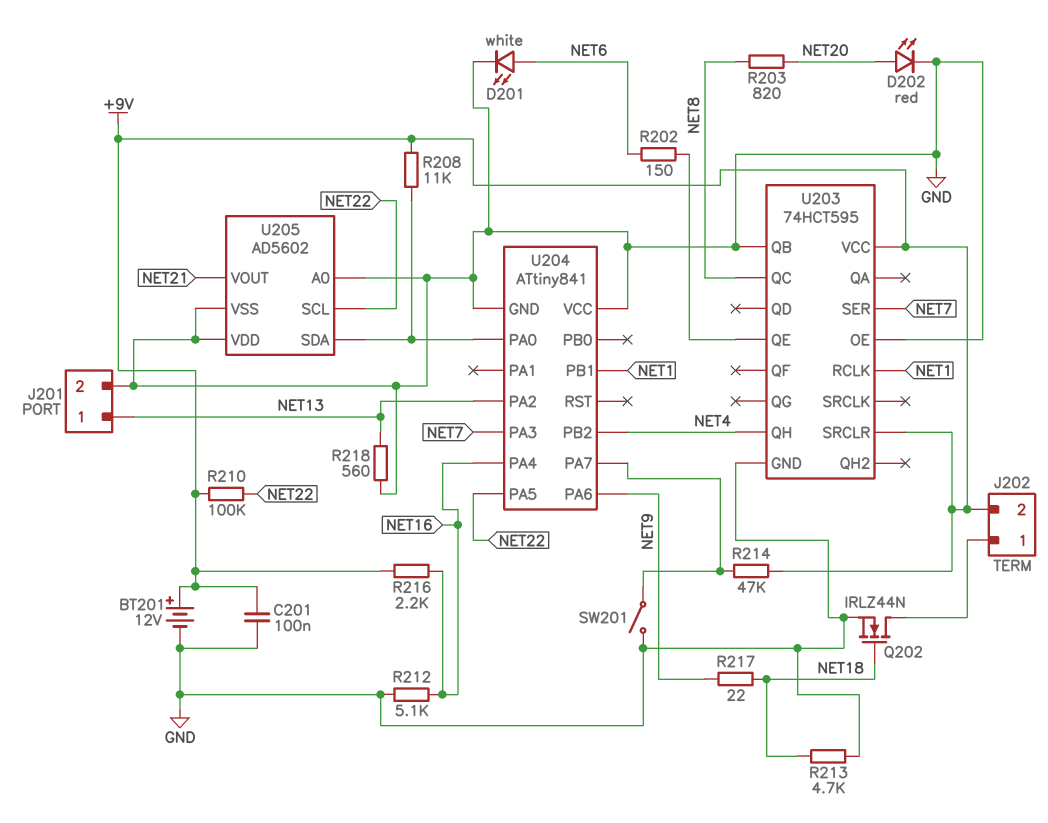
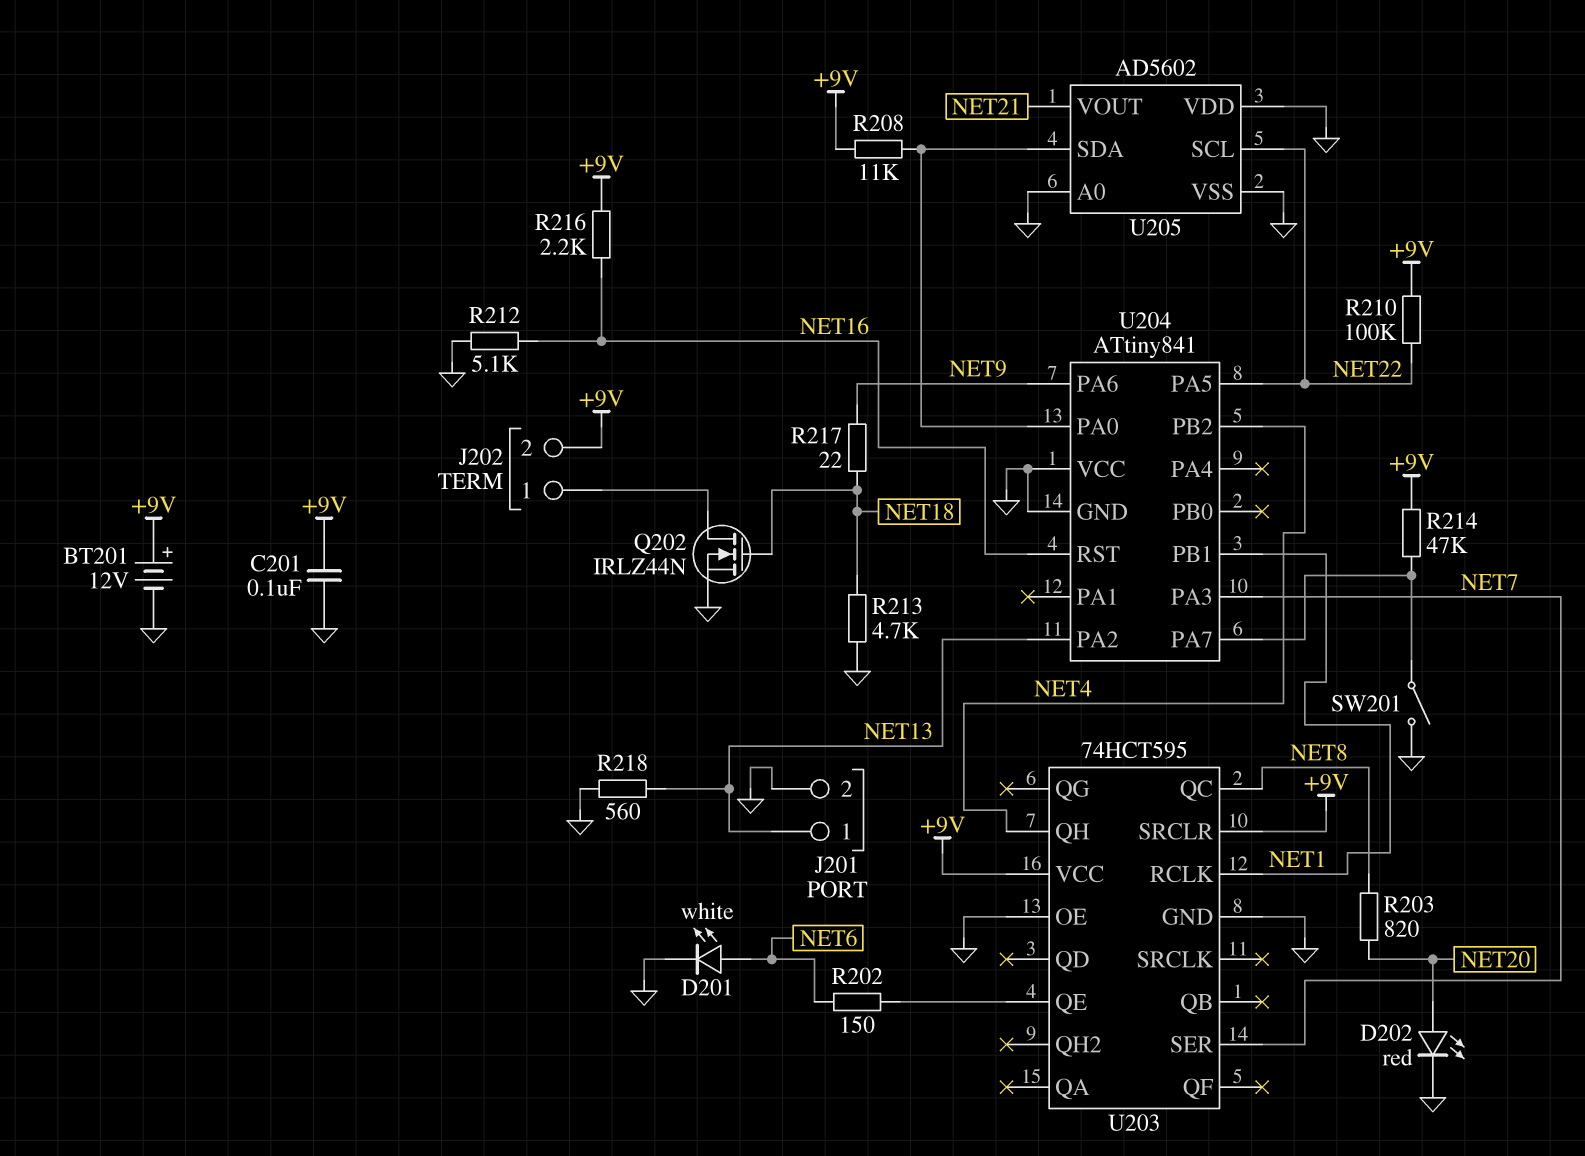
U203 pin QB: GND -> none
U204 pin PA4: NET16 -> none
U204 pin RST: none -> NET16

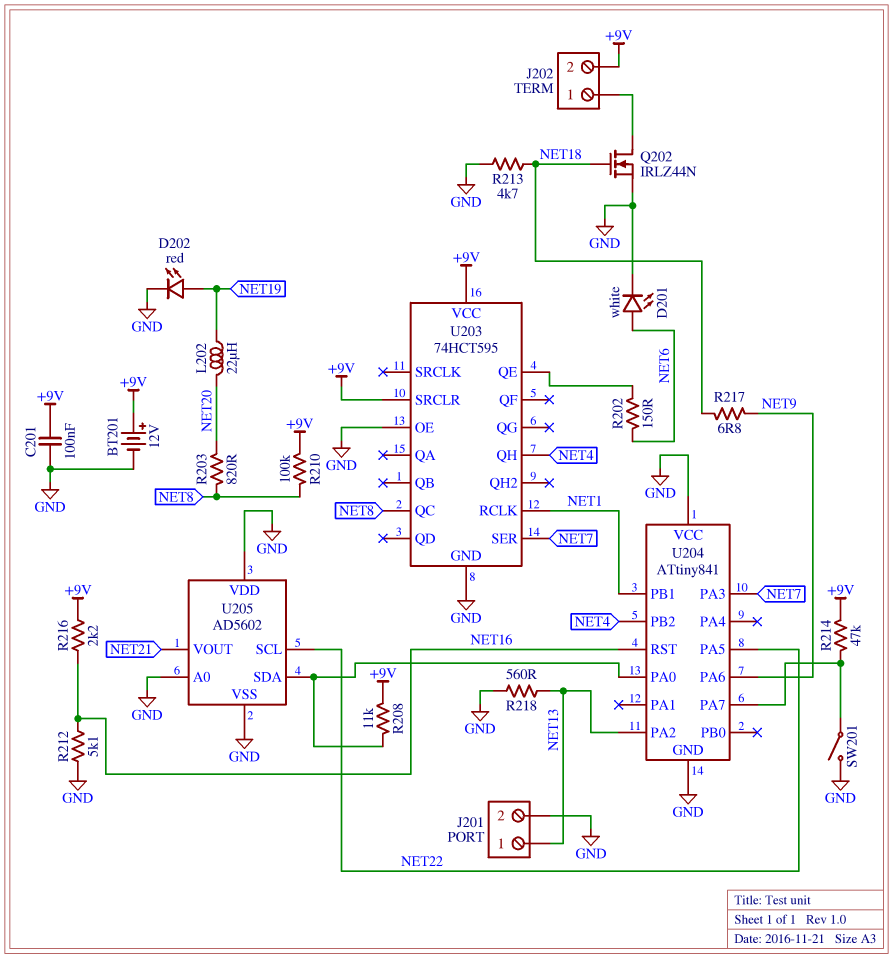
D202: LED red (A NET20, K GND) -> LED red (A NET19, K GND)
L202: none -> 22uH (NET19, NET20)
R210: 100k (+9V, NET22) -> 100k (+9V, NET8)
R217: 22 (NET9, NET18) -> 6.8 (NET9, NET18)

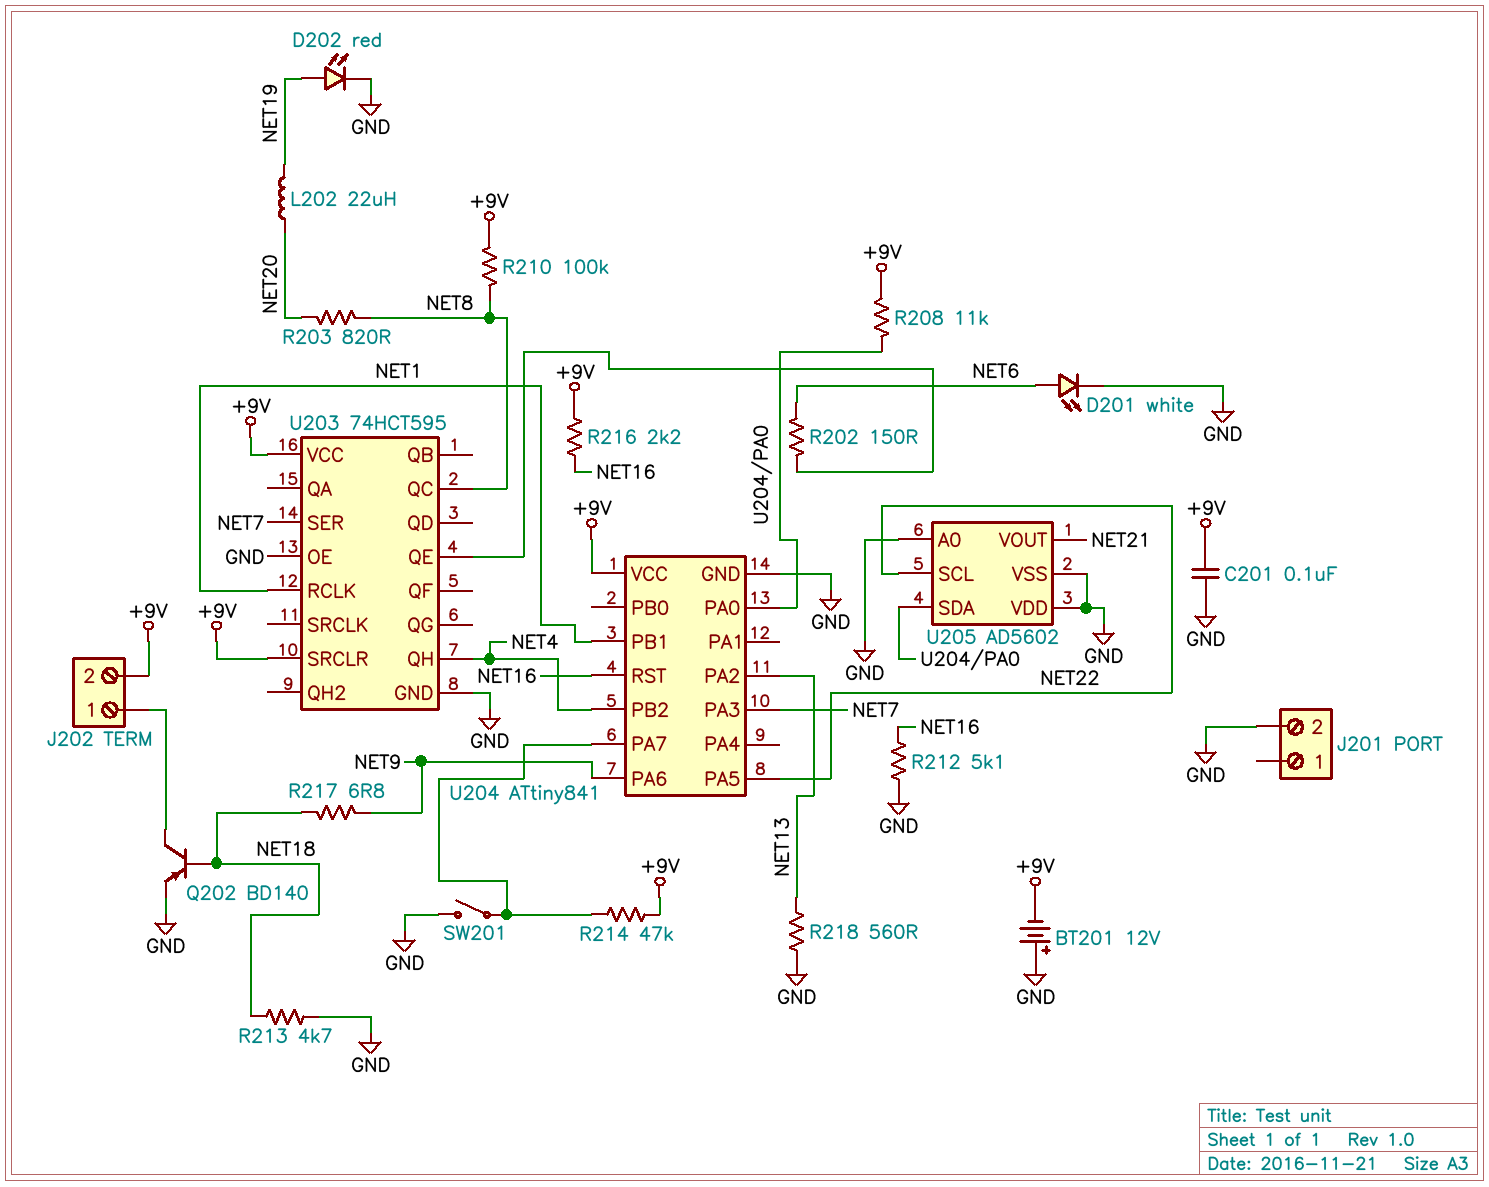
BT201: 12V (plus +9V, minus GND) -> 12V (plus GND, minus +9V)
J201 pin 1: NET13 -> none
Q202: NMOS IRLZ44N (G NET18, D J202/1, S GND) -> PNP BD140 (B NET18, C J202/1, E GND)
U204 pin VCC: GND -> +9V

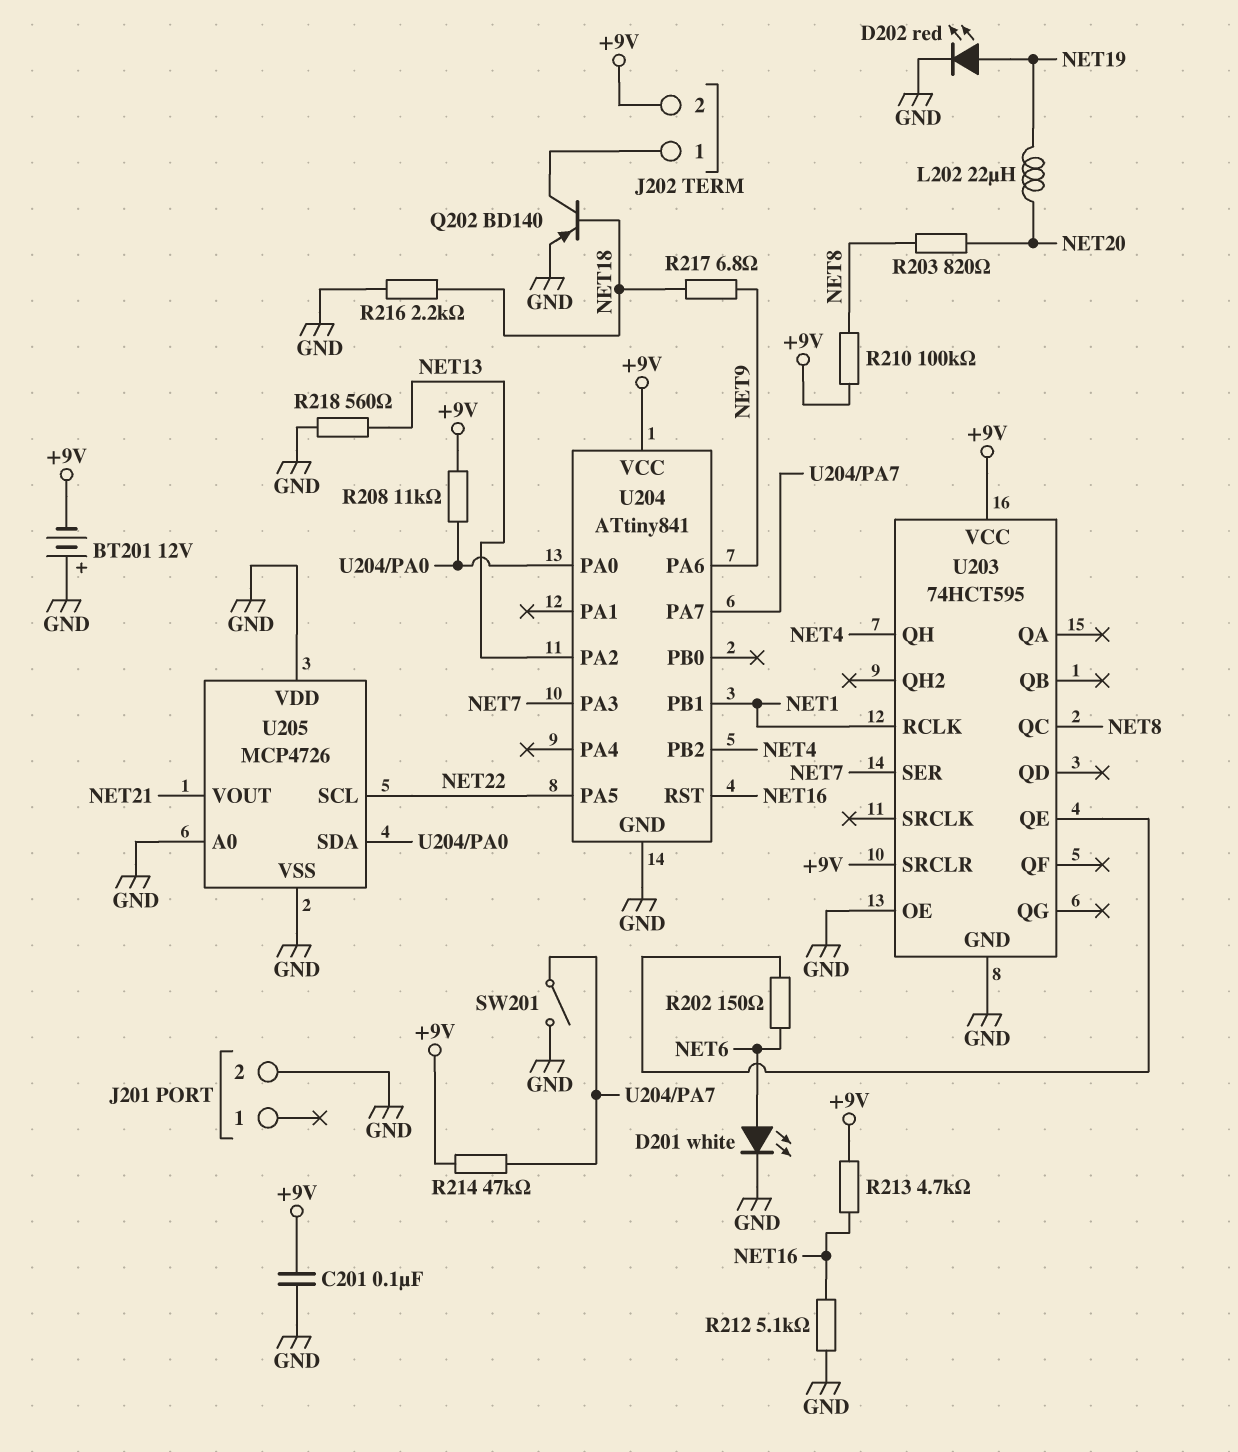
R213: 4.7k (GND, NET18) -> 4.7k (+9V, NET16)
R216: 2.2k (+9V, NET16) -> 2.2k (GND, NET18)
U205: AD5602 -> MCP4726

